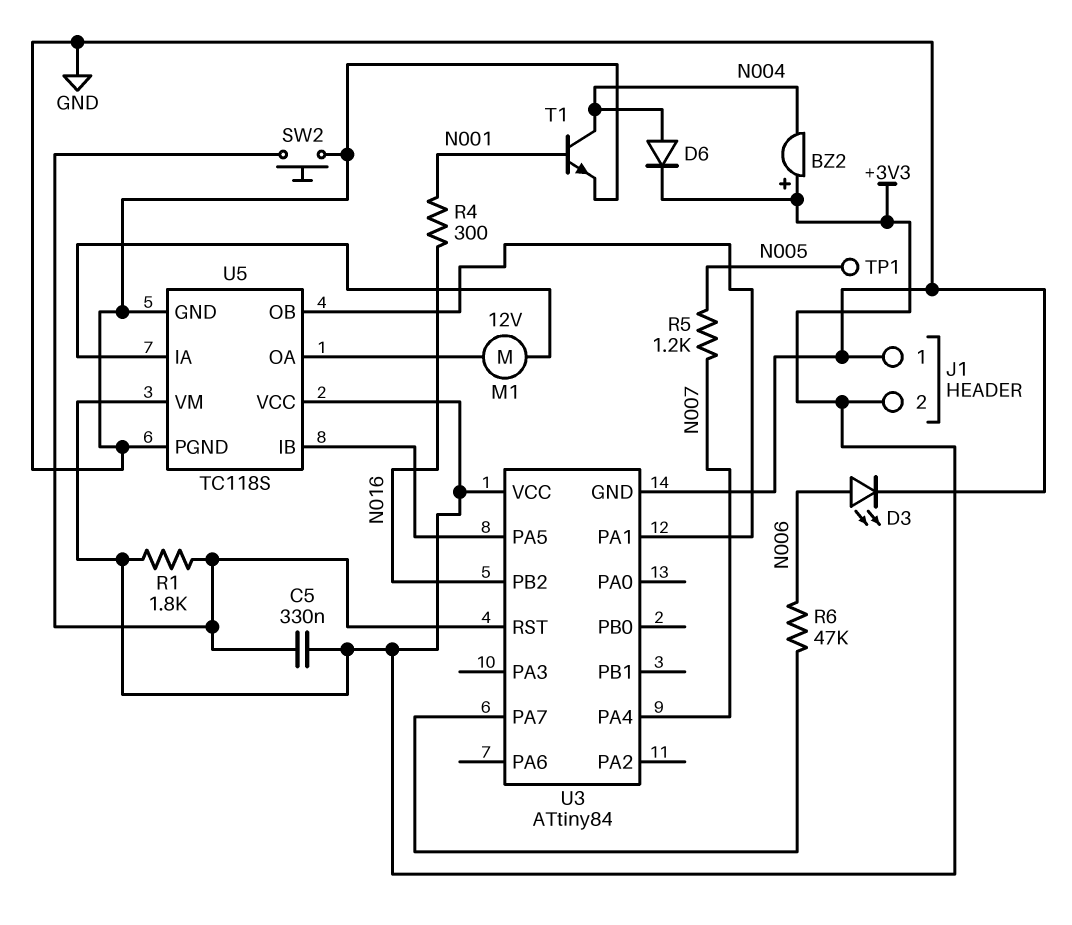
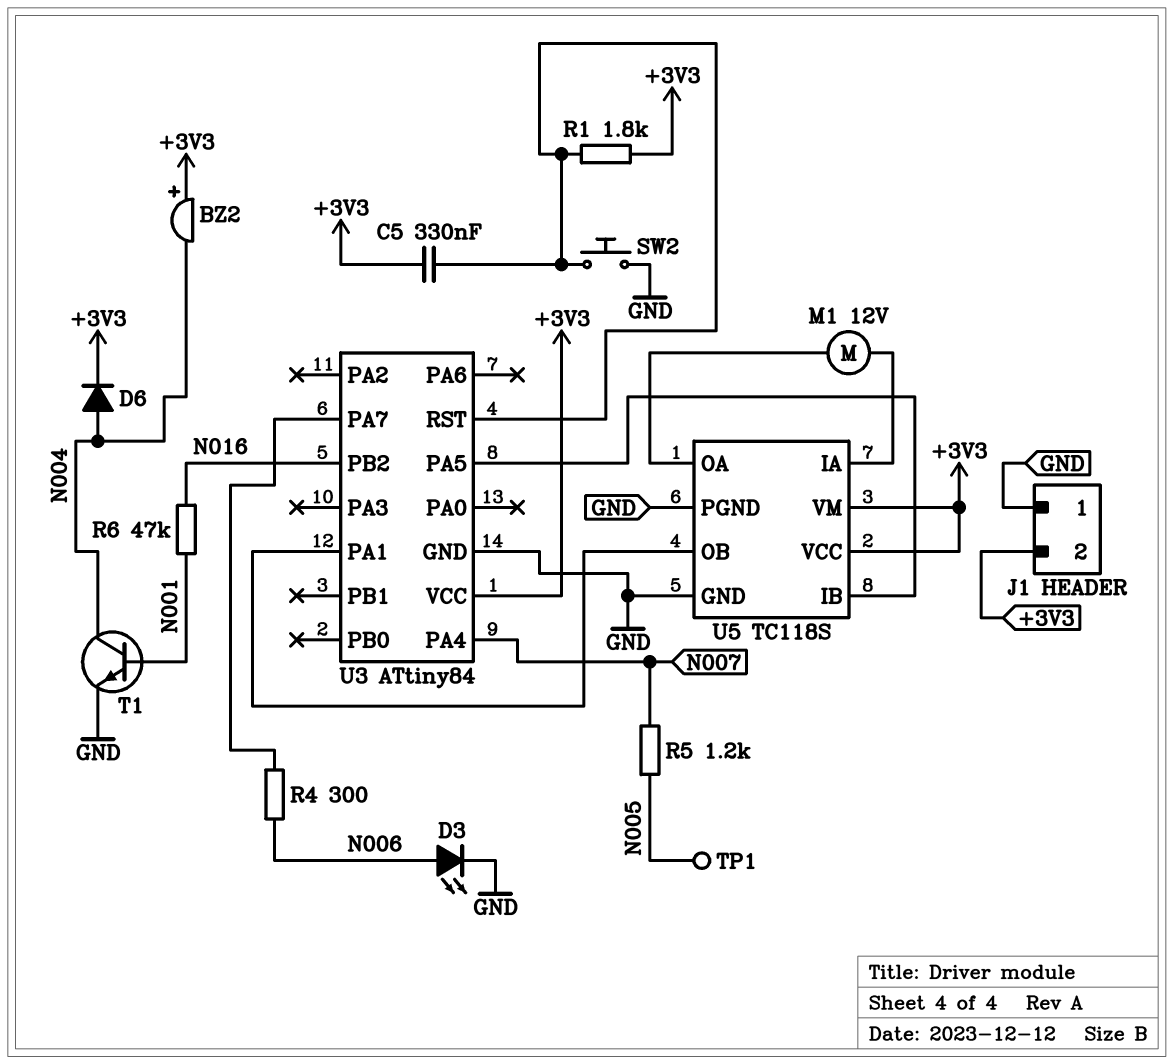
R4: 300 (N001, N016) -> 300 (N006, U3/PA7)
R6: 47k (N006, U3/PA7) -> 47k (N001, N016)

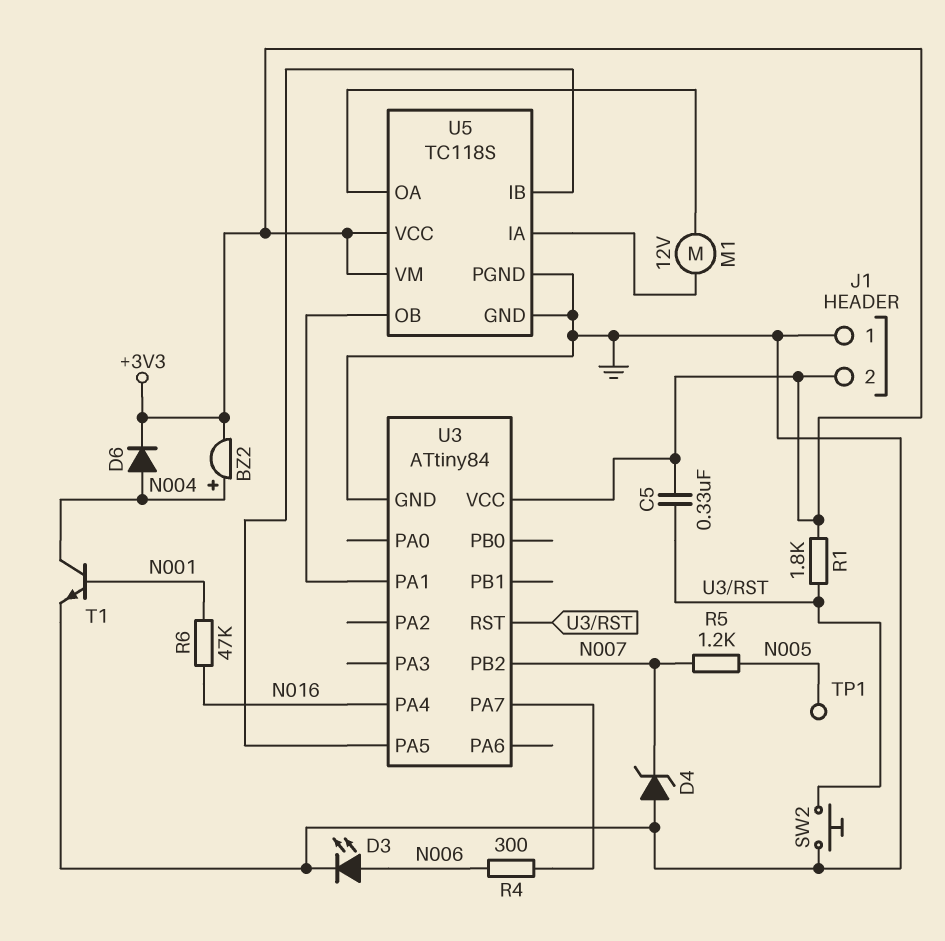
BZ2: buzzer (plus +3V3, minus N004) -> buzzer (plus N004, minus +3V3)
D4: none -> zener (A GND, K N007)
U3 pin PA4: N007 -> N016
U3 pin PB2: N016 -> N007

